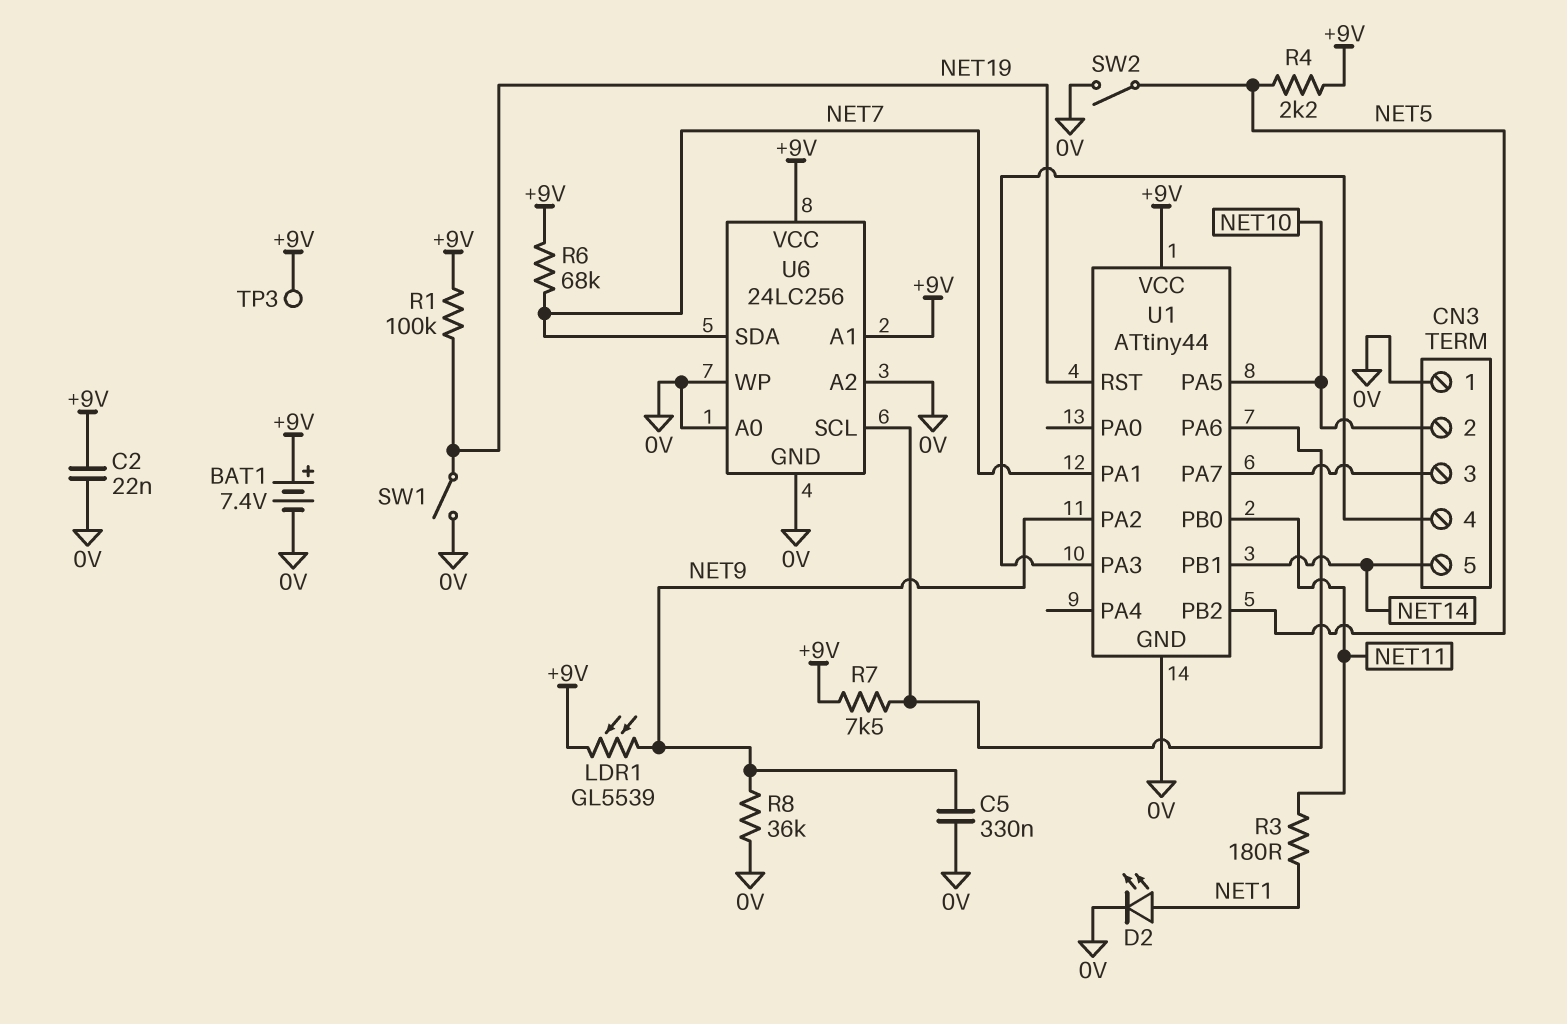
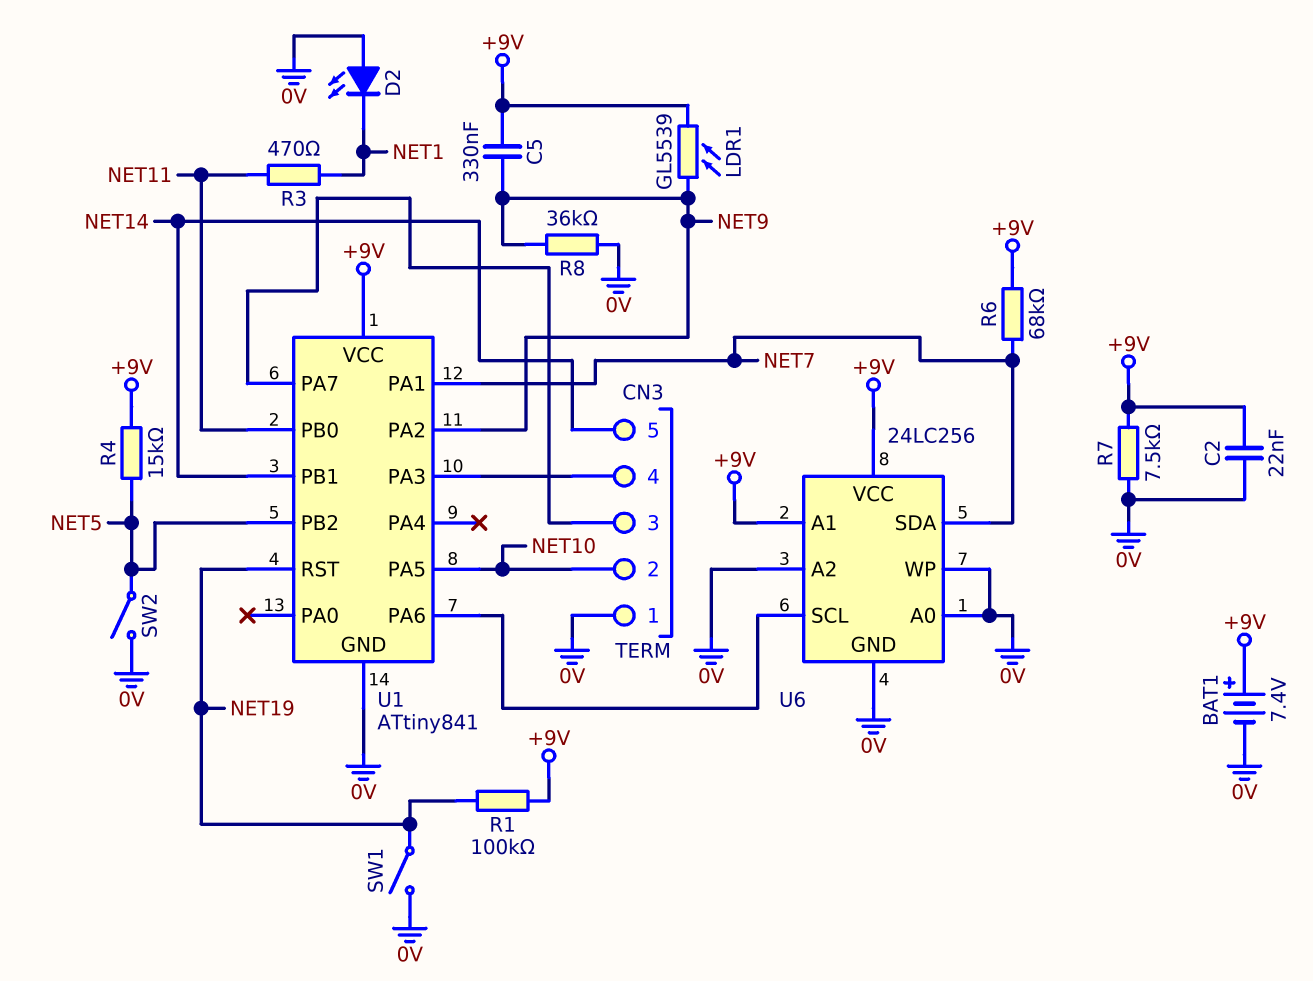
C5: 330nF (0V, NET9) -> 330nF (+9V, NET9)
D2: LED (A NET1, K 0V) -> LED (A 0V, K NET1)
R3: 180 (NET1, NET11) -> 470 (NET1, NET11)
R4: 2.2k (+9V, NET5) -> 15k (+9V, NET5)
R7: 7.5k (+9V, U1/PA6) -> 7.5k (+9V, 0V)
TP3: test point (+9V) -> none
U1: ATtiny44 -> ATtiny841

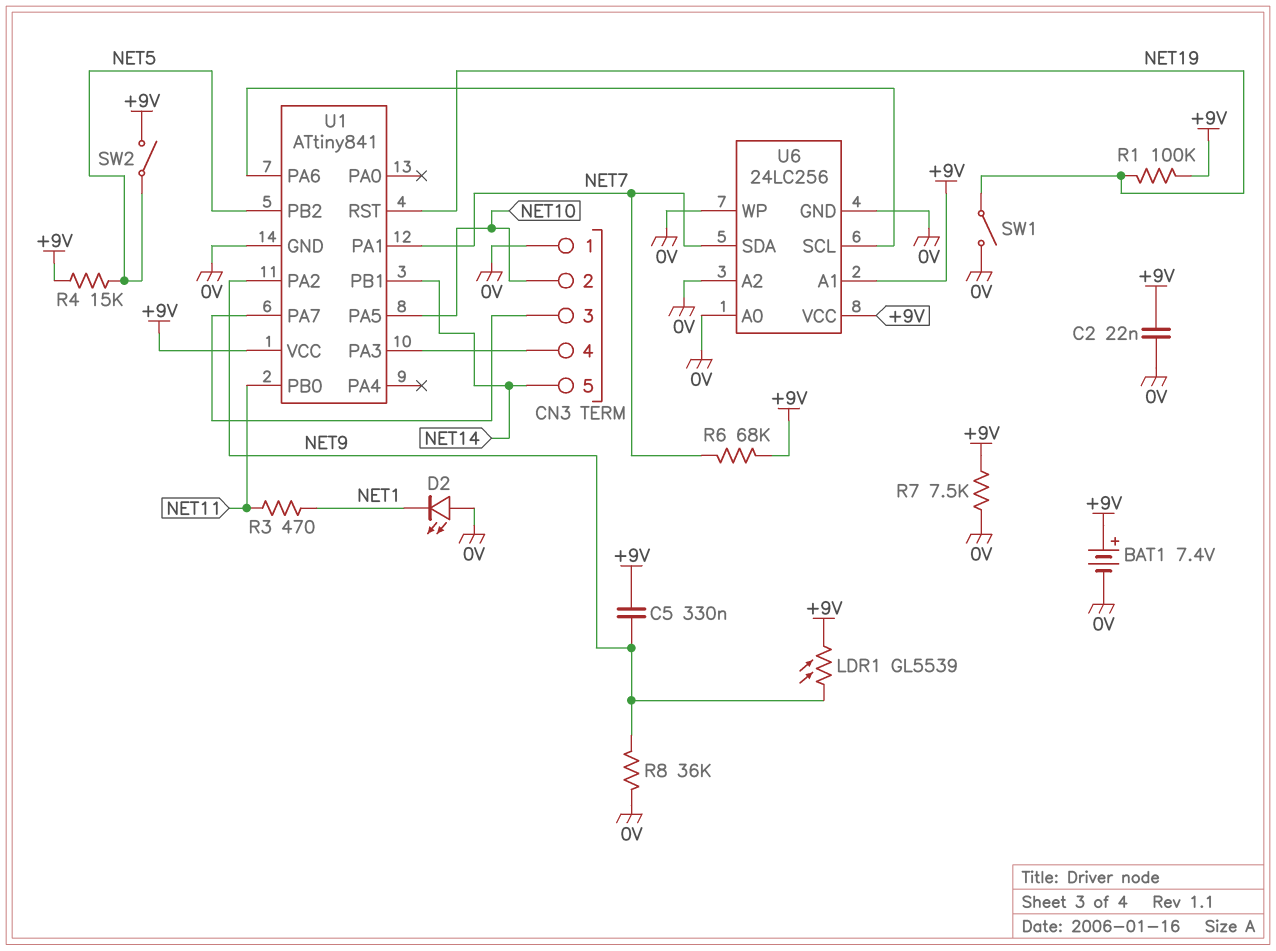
SW2: switch (0V, NET5) -> switch (+9V, NET5)

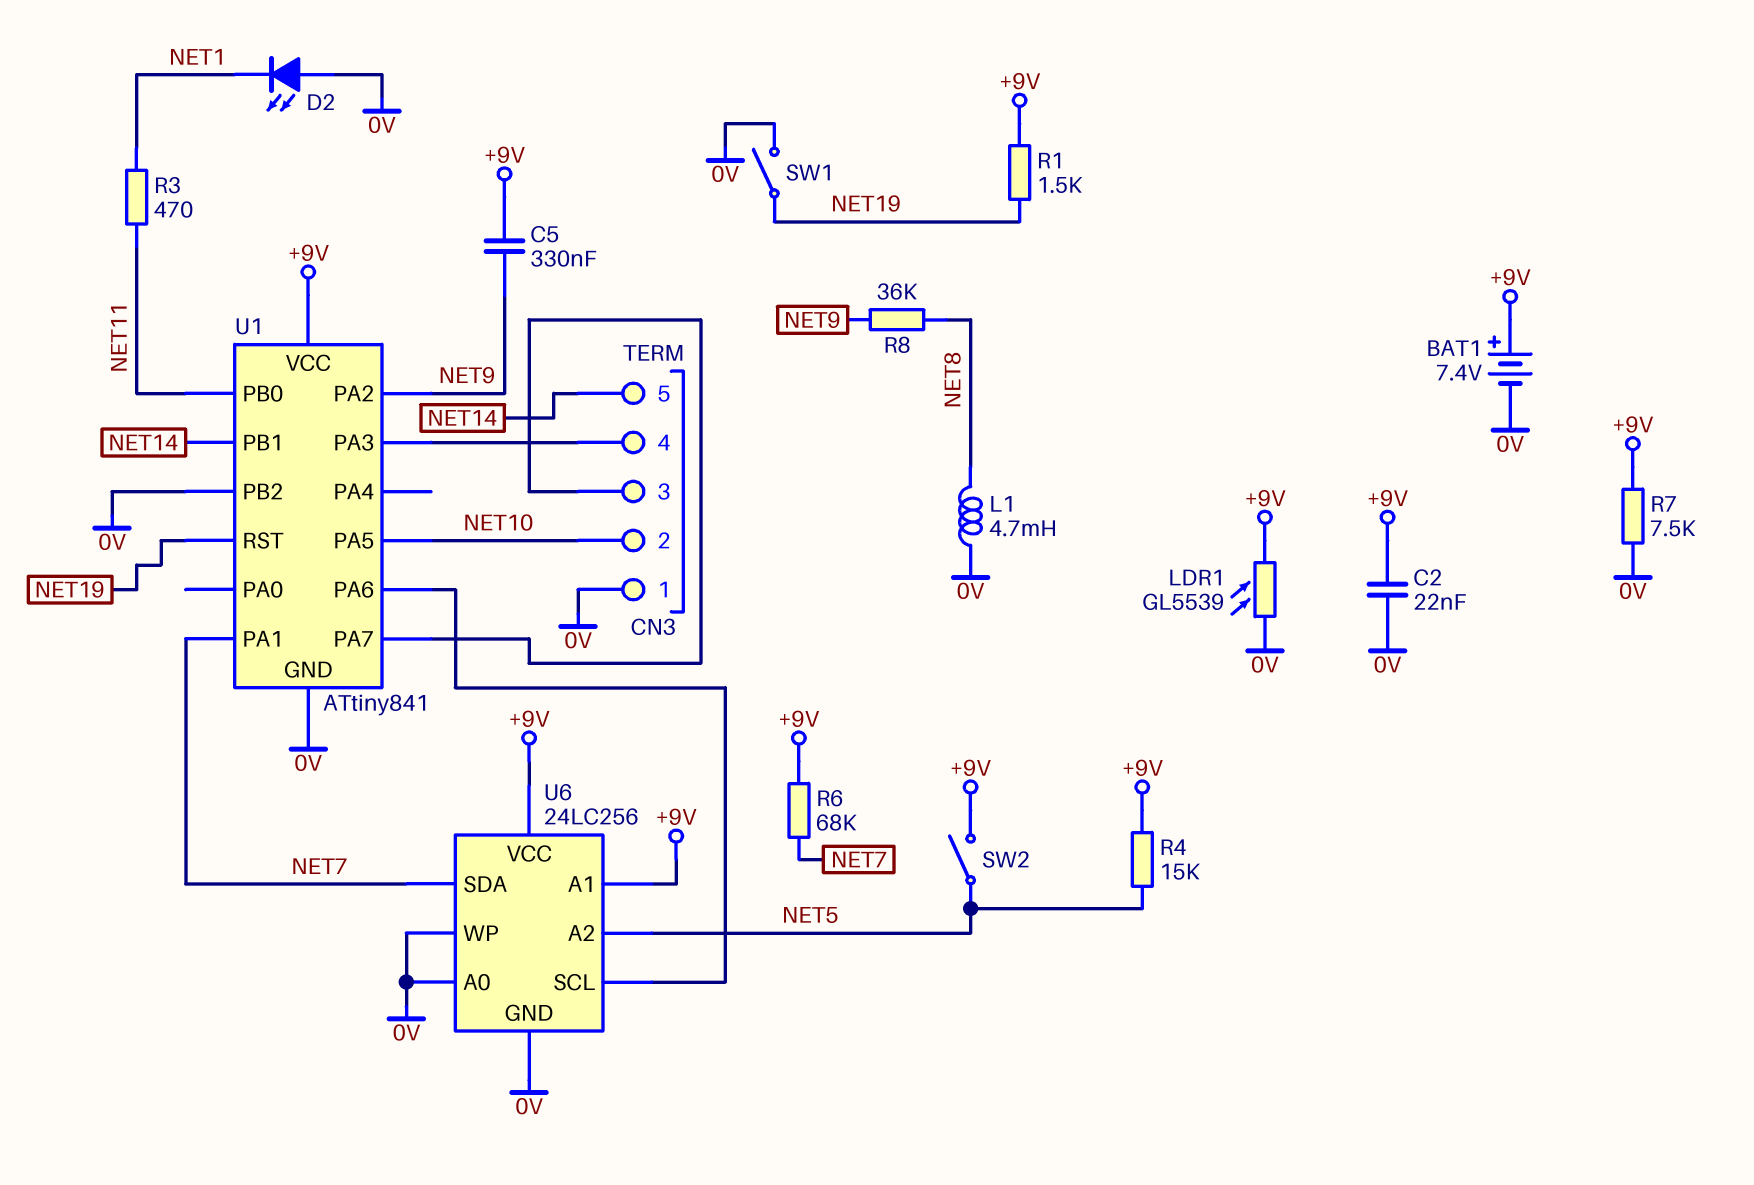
L1: none -> 4.7mH (0V, NET8)
LDR1: GL5539 (+9V, NET9) -> GL5539 (+9V, 0V)
R1: 100k (+9V, NET19) -> 1.5k (+9V, NET19)
R8: 36k (0V, NET9) -> 36k (NET8, NET9)
U1 pin PB2: NET5 -> 0V
U6 pin A2: 0V -> NET5

